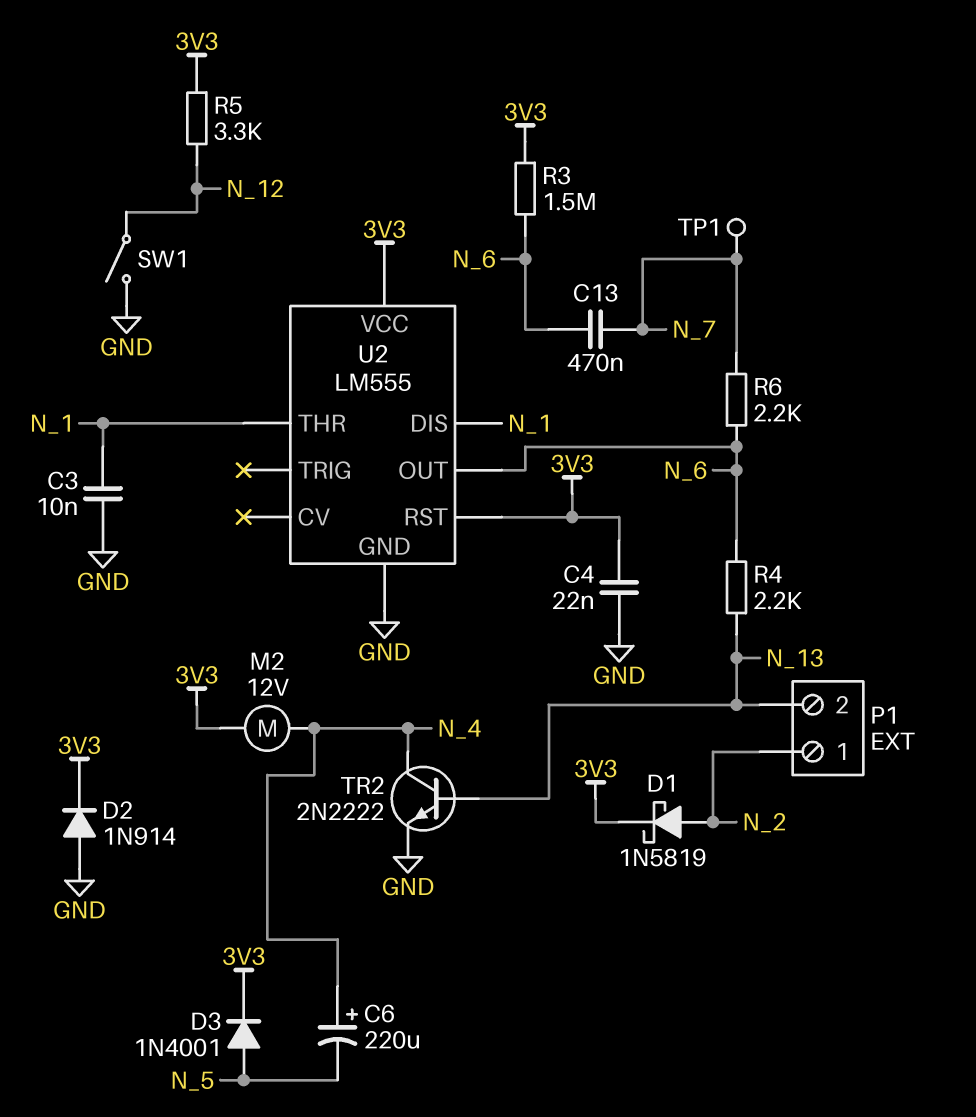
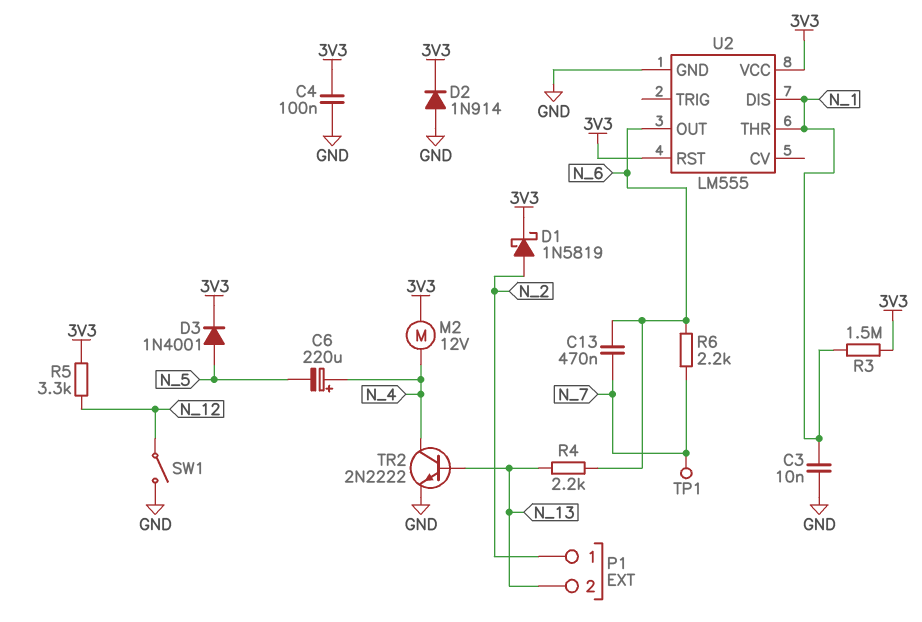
C4: 22nF (3V3, GND) -> 100nF (3V3, GND)
R3: 1.5M (3V3, N_6) -> 1.5M (3V3, N_1)

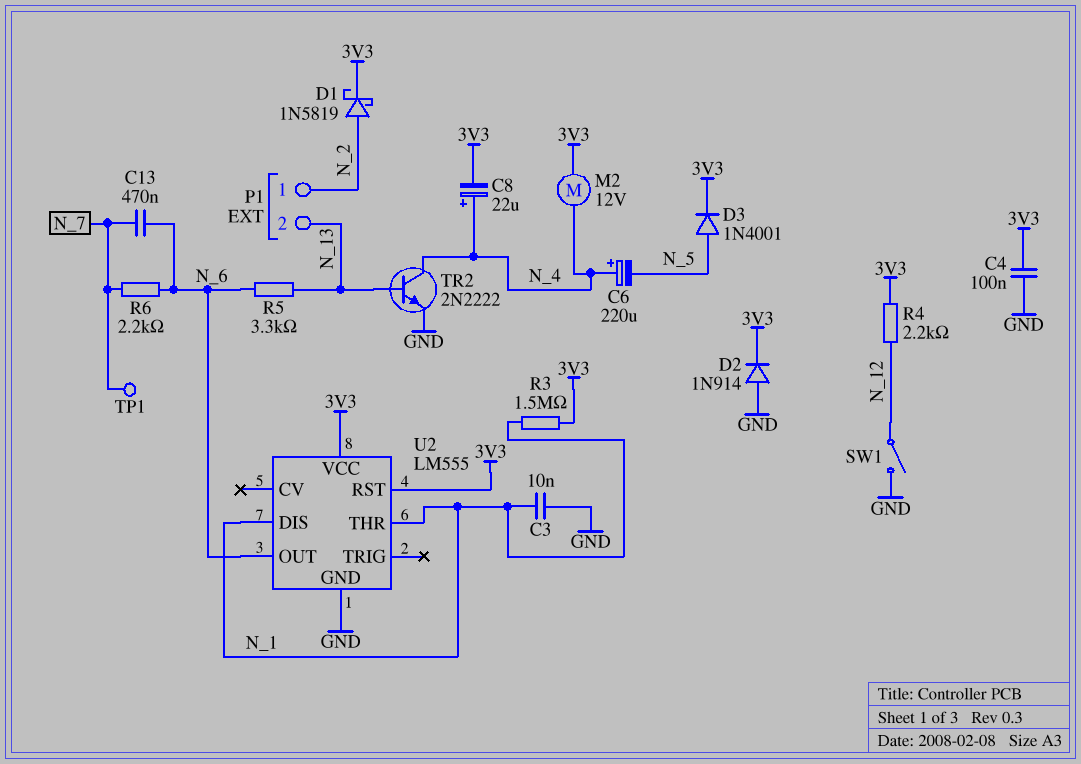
C8: none -> 22uF (plus N_4, minus 3V3)
R4: 2.2k (N_6, N_13) -> 2.2k (3V3, N_12)
R5: 3.3k (3V3, N_12) -> 3.3k (N_6, N_13)

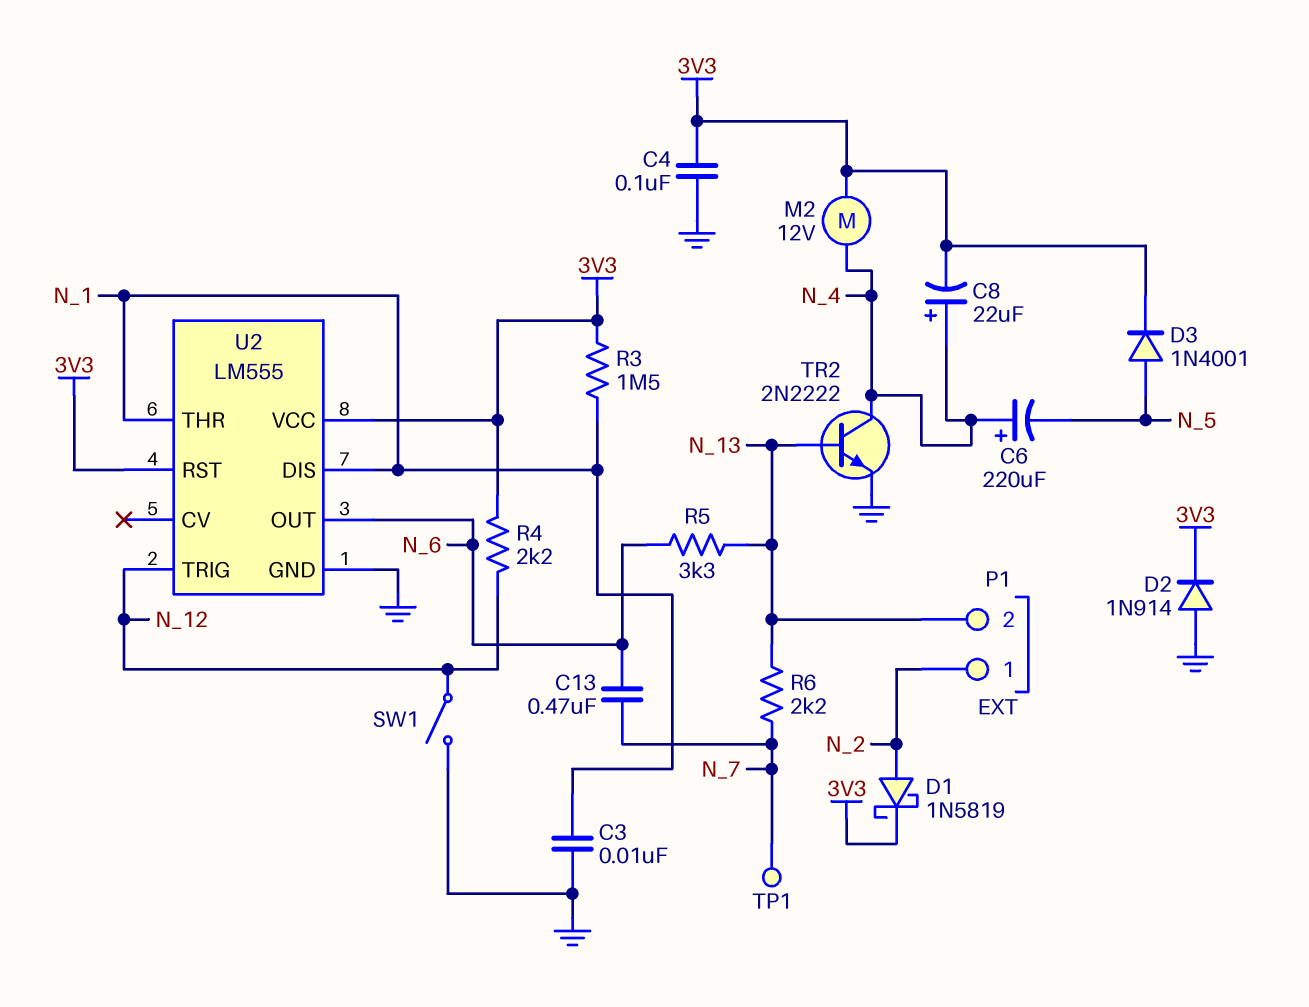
R6: 2.2k (N_6, N_7) -> 2.2k (N_7, N_13)
U2 pin TRIG: none -> N_12

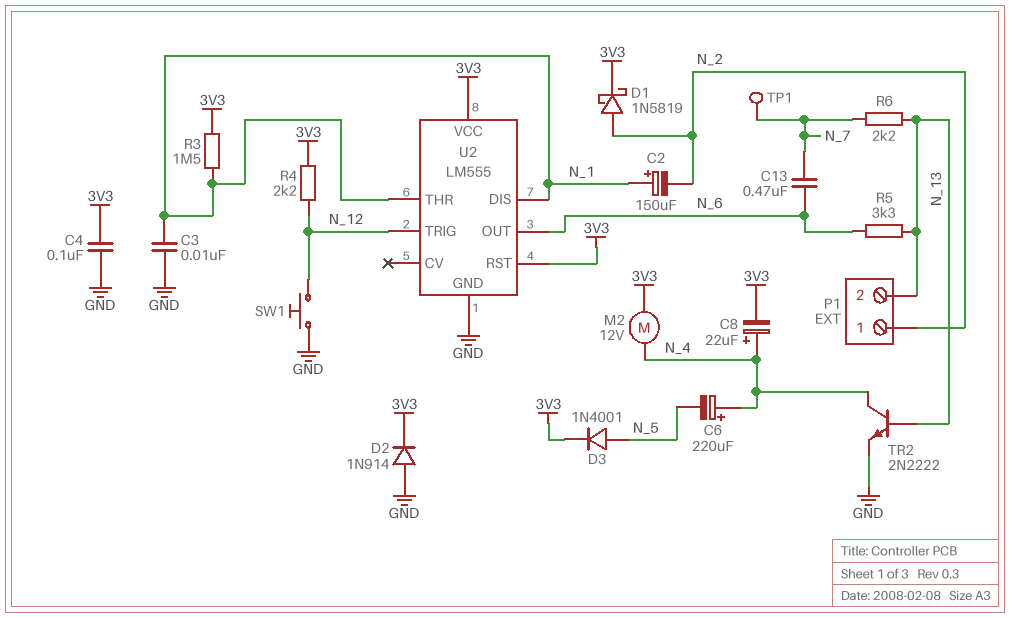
C2: none -> 150uF (plus N_1, minus N_2)
SW1: switch (GND, N_12) -> button (GND, N_12)

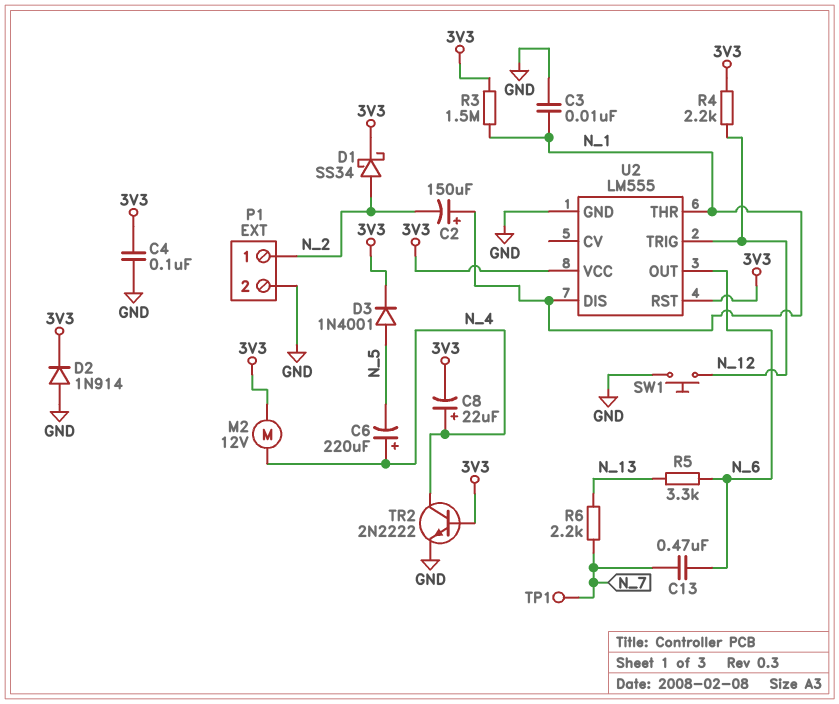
D1: schottky 1N5819 (A N_2, K 3V3) -> schottky SS34 (A N_2, K 3V3)
P1 pin 2: N_13 -> GND
TR2: NPN 2N2222 (B N_13, C N_4, E GND) -> NPN 2N2222 (B 3V3, C N_4, E GND)

